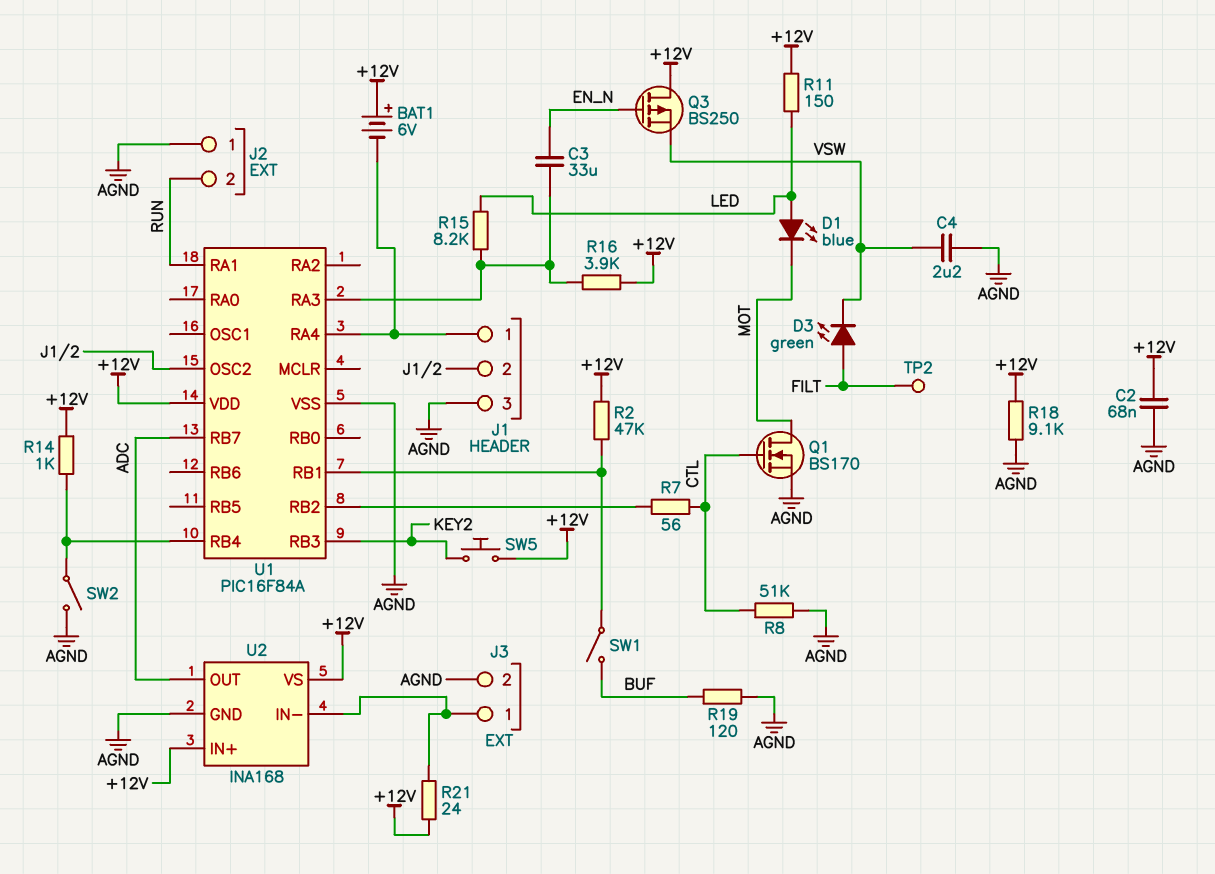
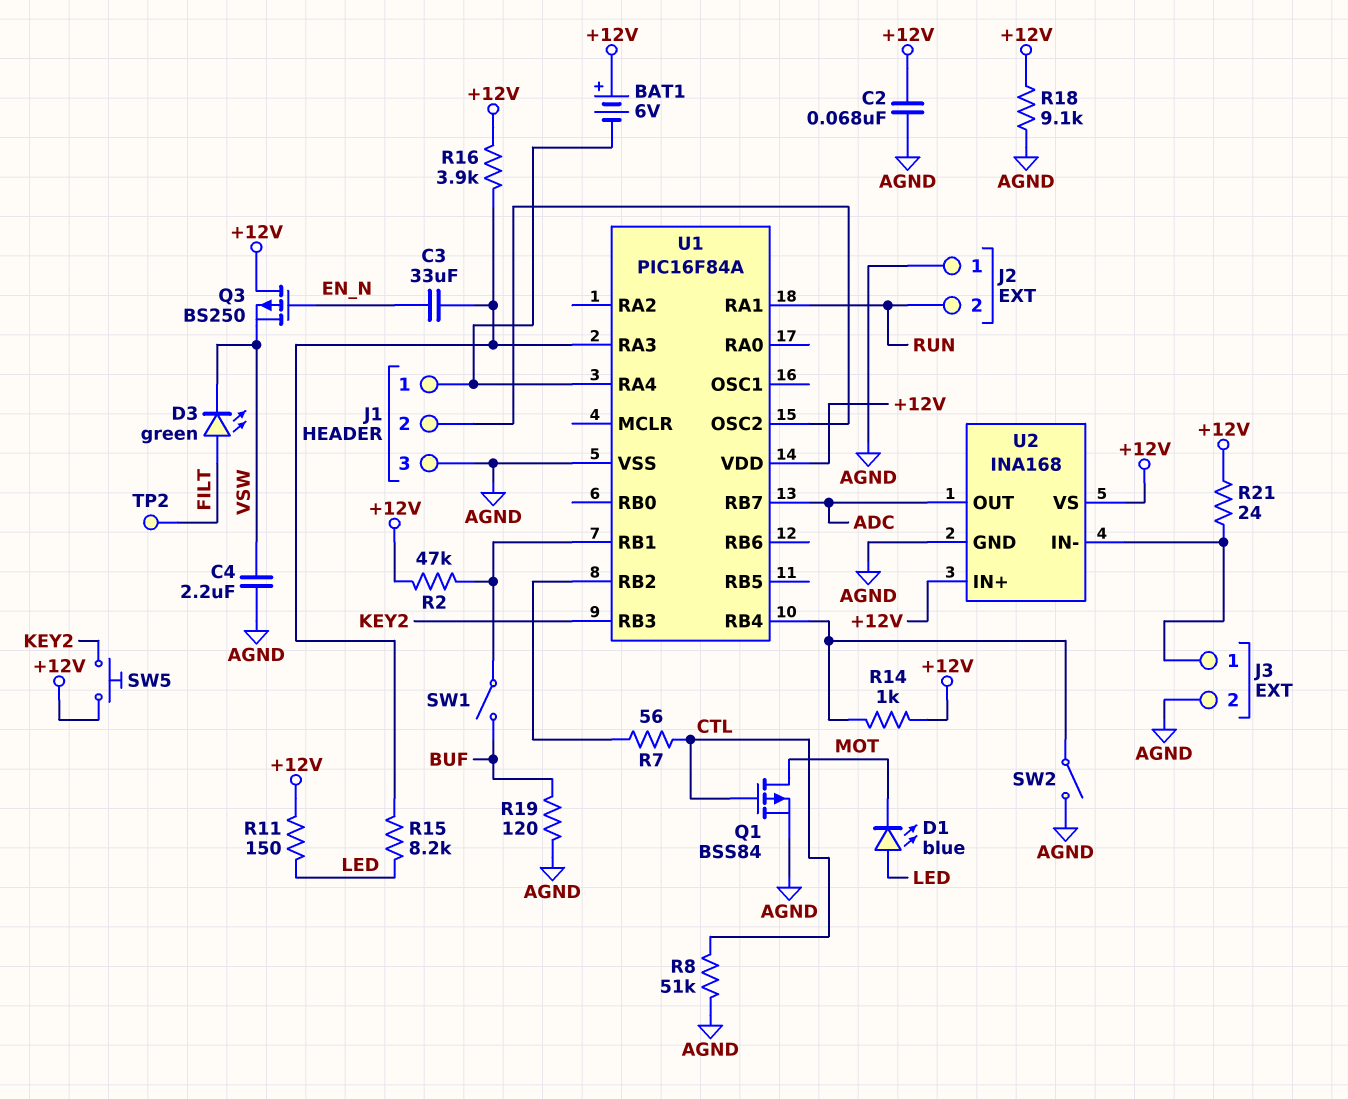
Q1: NMOS BS170 (G CTL, D MOT, S AGND) -> PMOS BSS84 (G CTL, D MOT, S AGND)

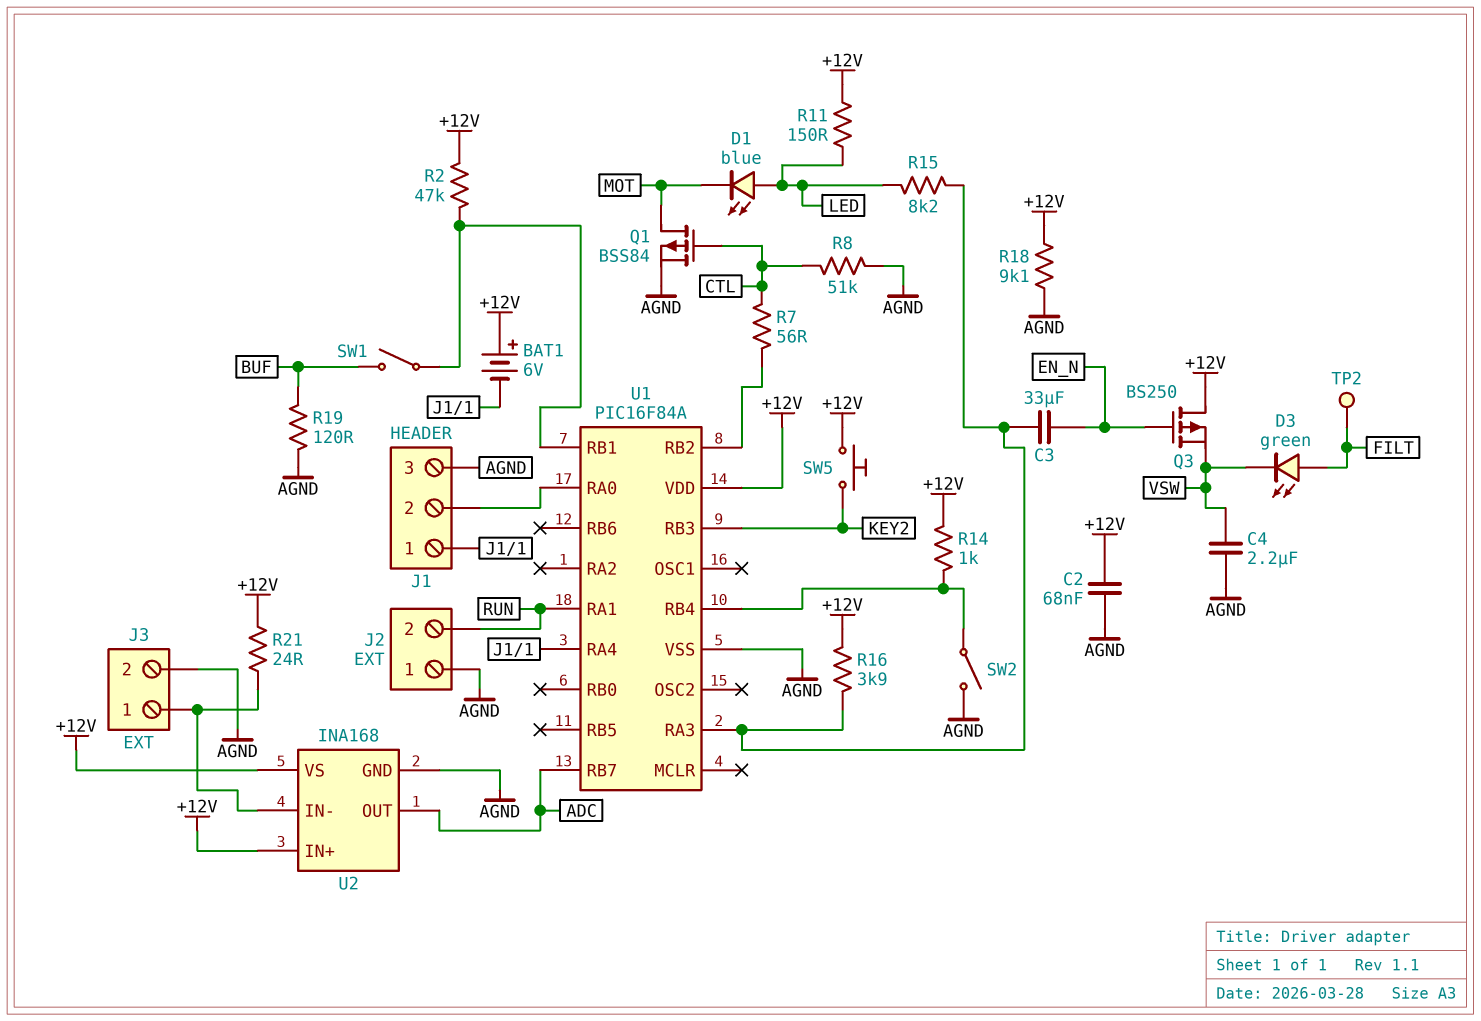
U1 pin OSC2: J1/2 -> none
U1 pin RA0: none -> J1/2

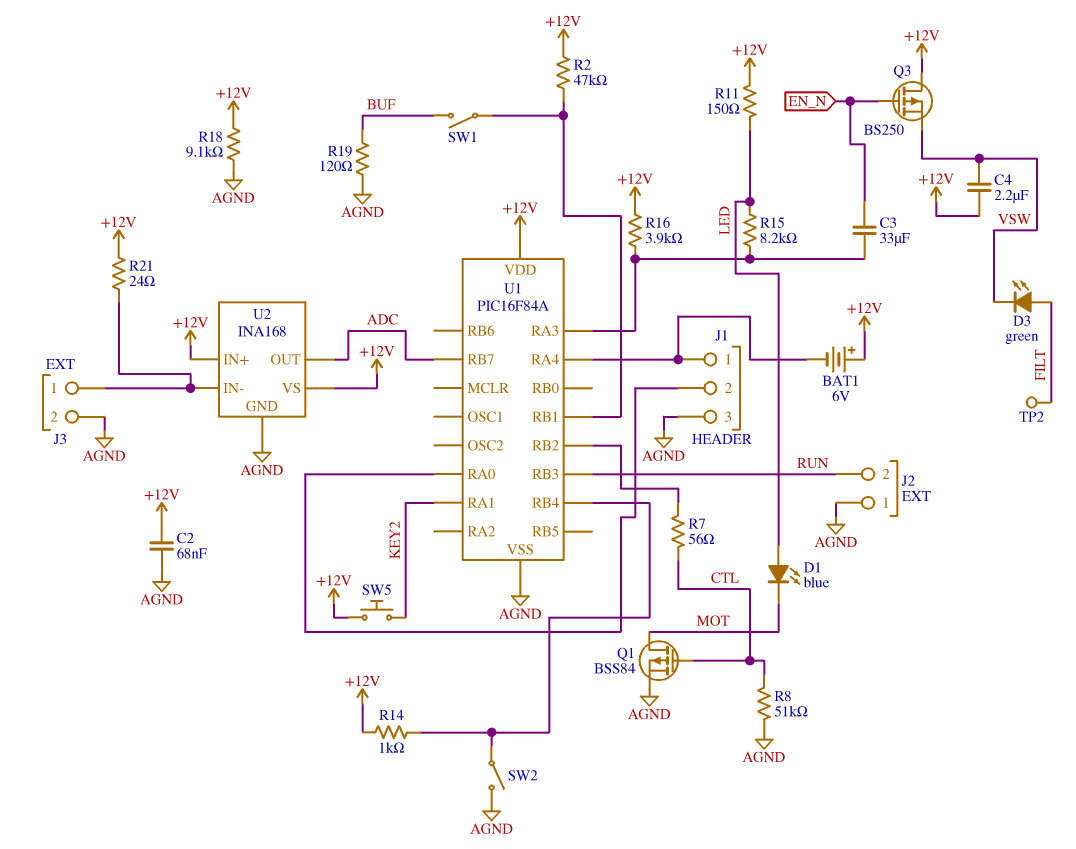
C4: 2.2uF (AGND, VSW) -> 2.2uF (+12V, VSW)
U1 pin RA1: RUN -> KEY2
U1 pin RB3: KEY2 -> RUN

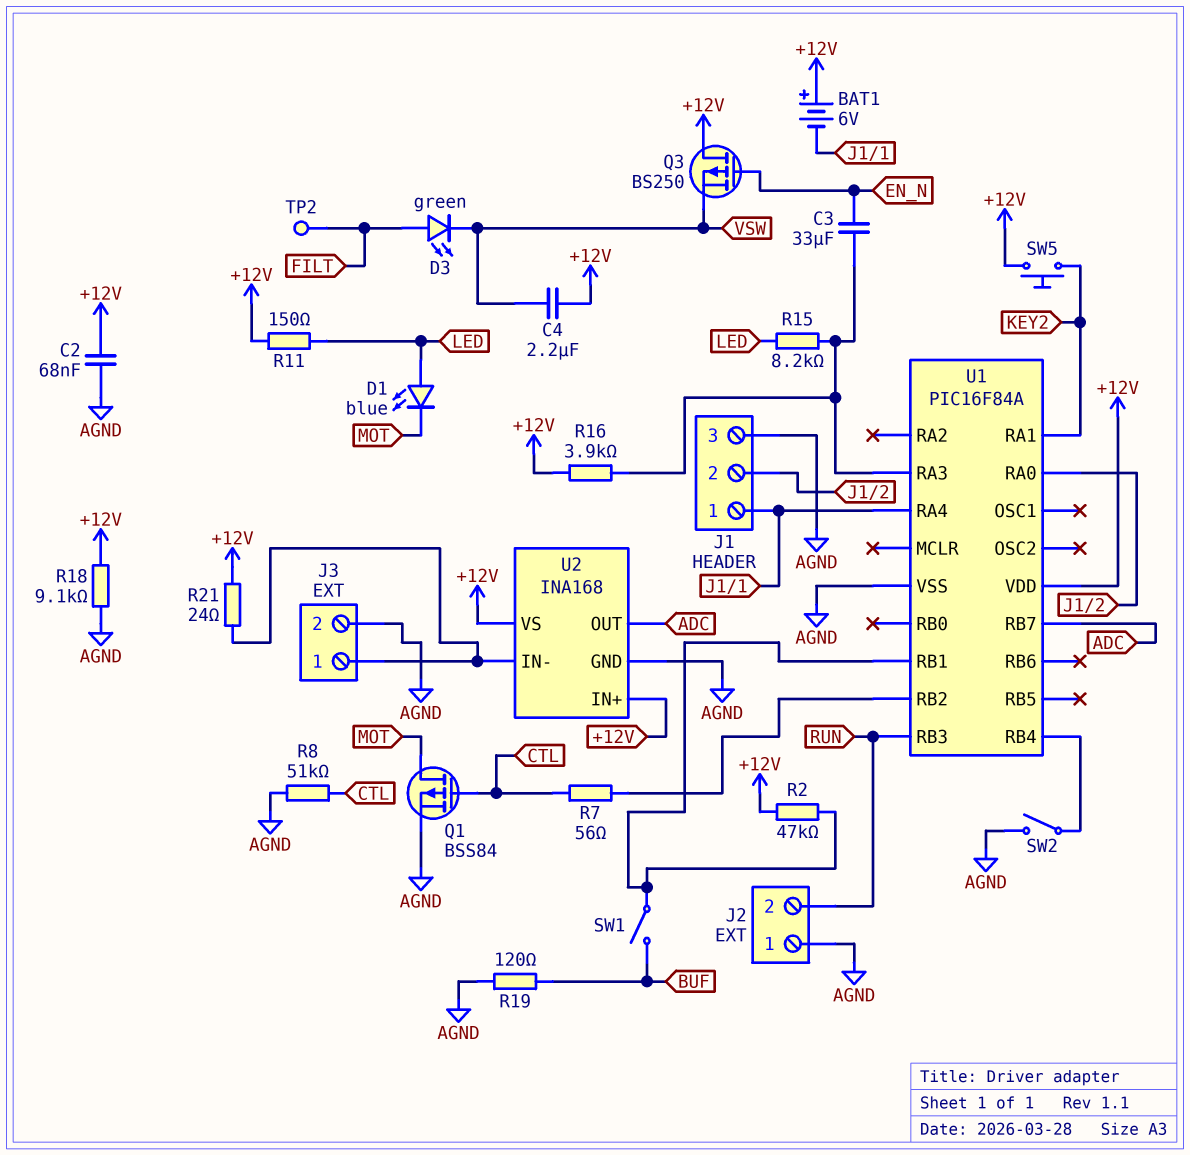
R14: 1k (+12V, U1/RB4) -> none

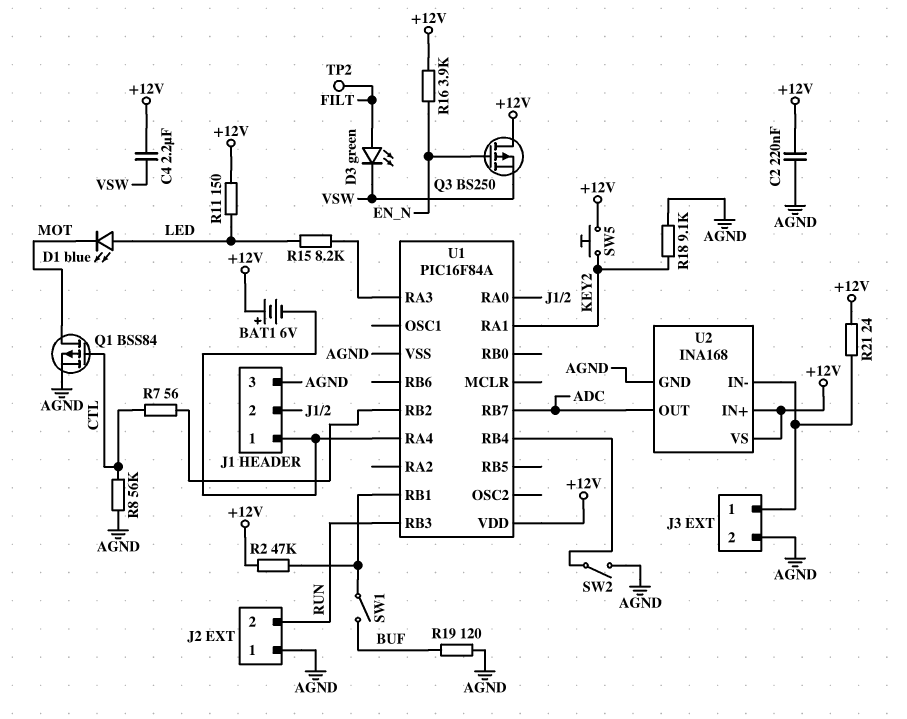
C2: 68nF (+12V, AGND) -> 220nF (+12V, AGND)
C3: 33uF (EN_N, U1/RA3) -> none
R8: 51k (AGND, CTL) -> 56k (AGND, CTL)
R16: 3.9k (+12V, U1/RA3) -> 3.9k (+12V, EN_N)
R18: 9.1k (+12V, AGND) -> 9.1k (AGND, KEY2)

